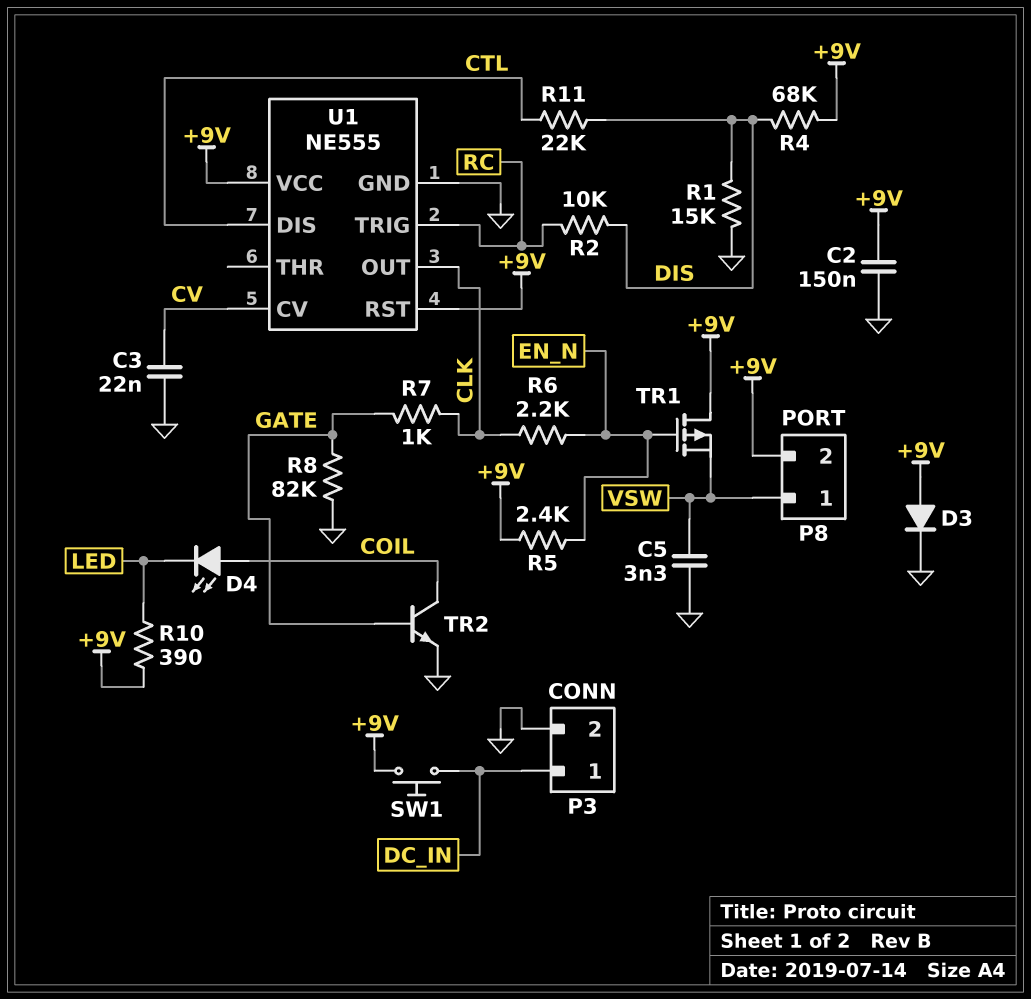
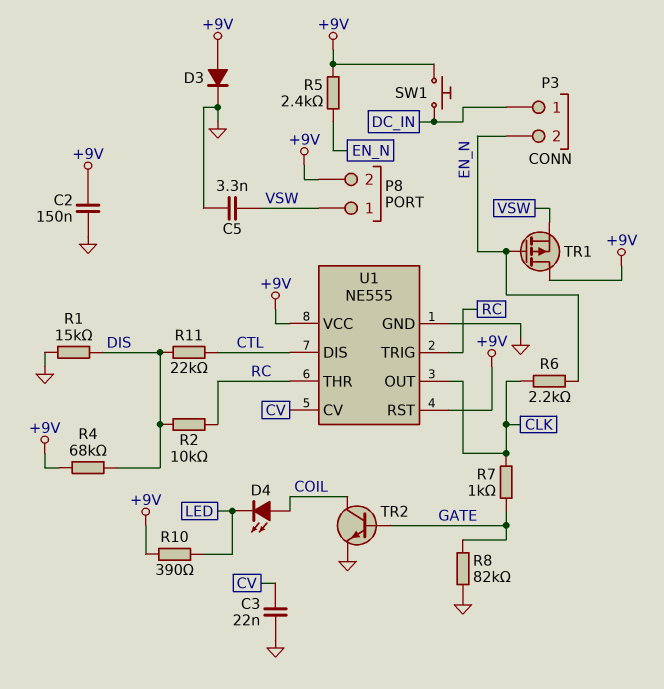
P3 pin 2: GND -> EN_N
U1 pin THR: none -> RC

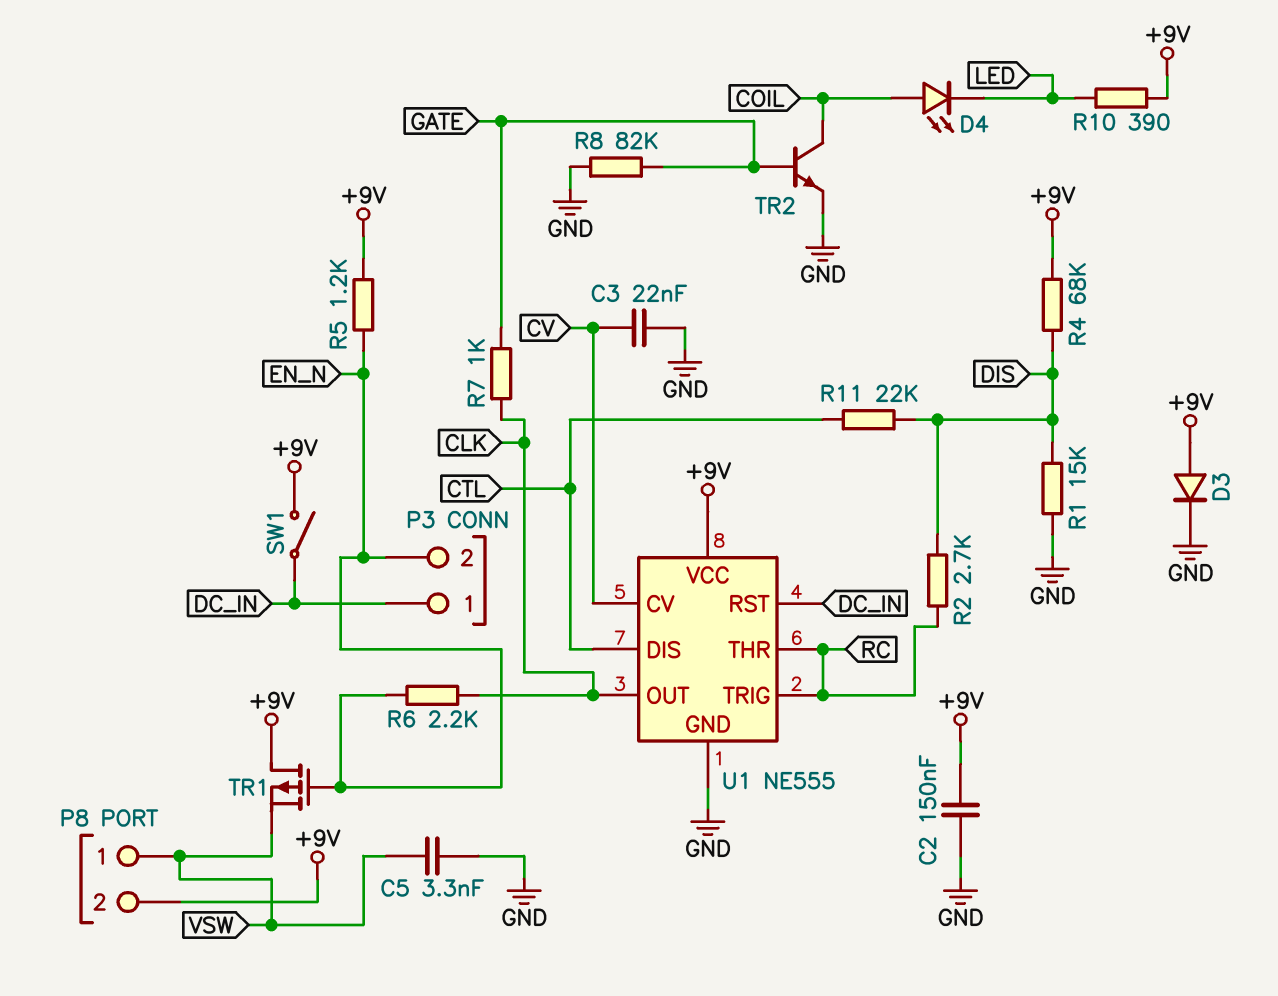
R2: 10k (DIS, RC) -> 2.7k (DIS, RC)
R5: 2.4k (+9V, EN_N) -> 1.2k (+9V, EN_N)
SW1: button (+9V, DC_IN) -> switch (+9V, DC_IN)
U1 pin RST: +9V -> DC_IN

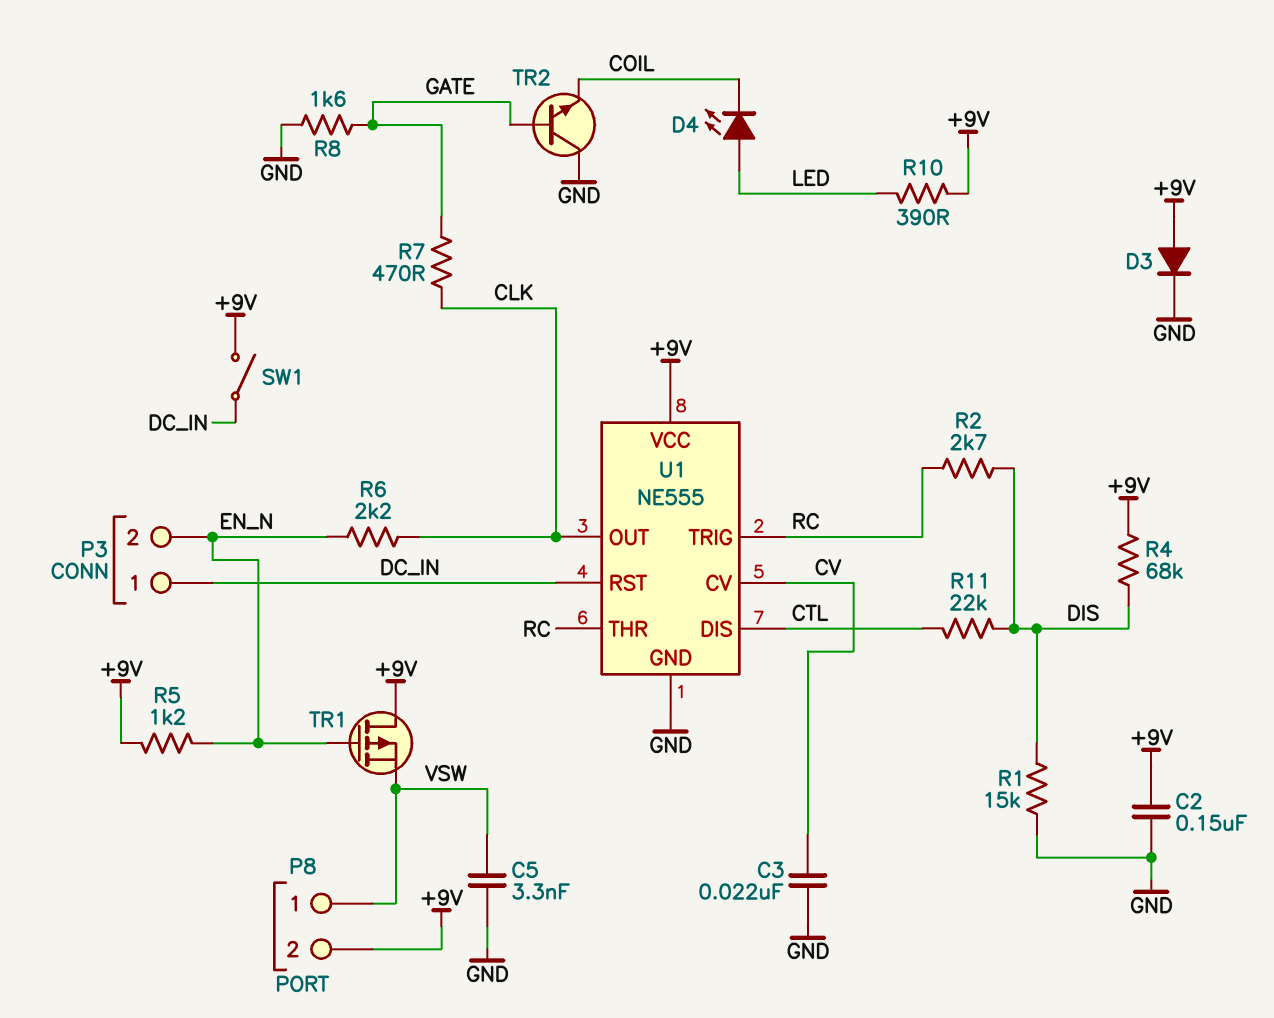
D4: LED (A COIL, K LED) -> LED (A LED, K COIL)
R7: 1k (CLK, GATE) -> 470 (CLK, GATE)
R8: 82k (GATE, GND) -> 1.6k (GATE, GND)
TR2: NPN (B GATE, C COIL, E GND) -> NPN (B GATE, C GND, E COIL)

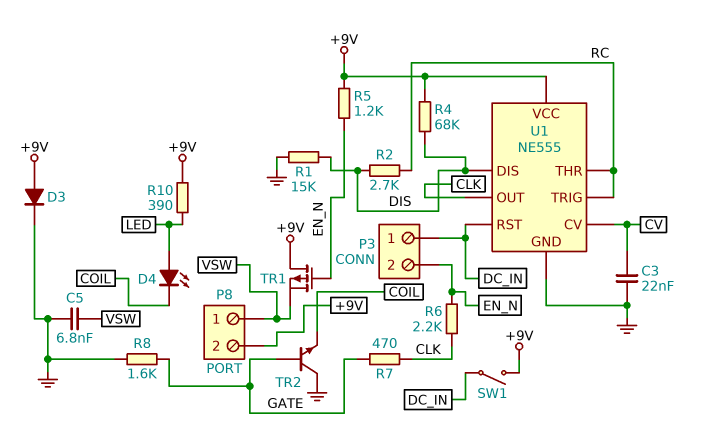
C2: 150nF (+9V, GND) -> none
C5: 3.3nF (GND, VSW) -> 6.8nF (GND, VSW)
R11: 22k (CTL, DIS) -> none
U1 pin DIS: CTL -> DIS

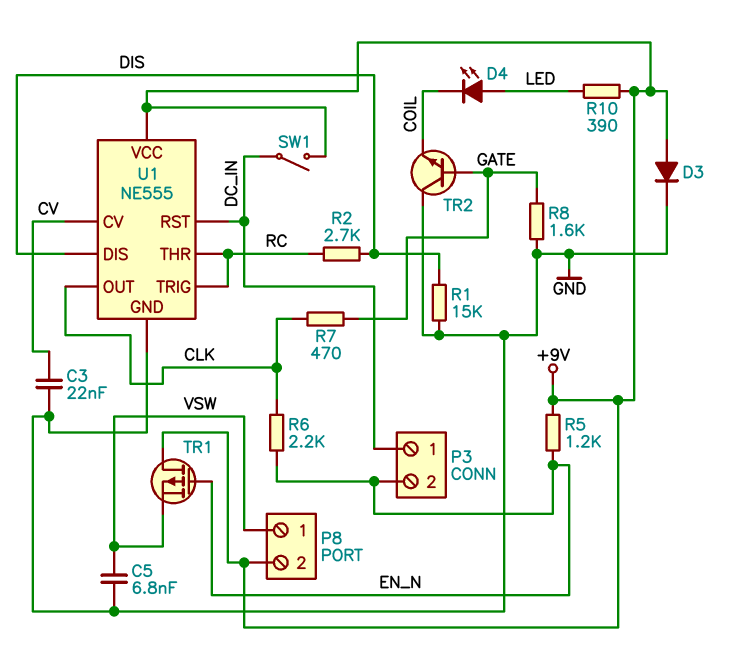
R4: 68k (+9V, DIS) -> none

